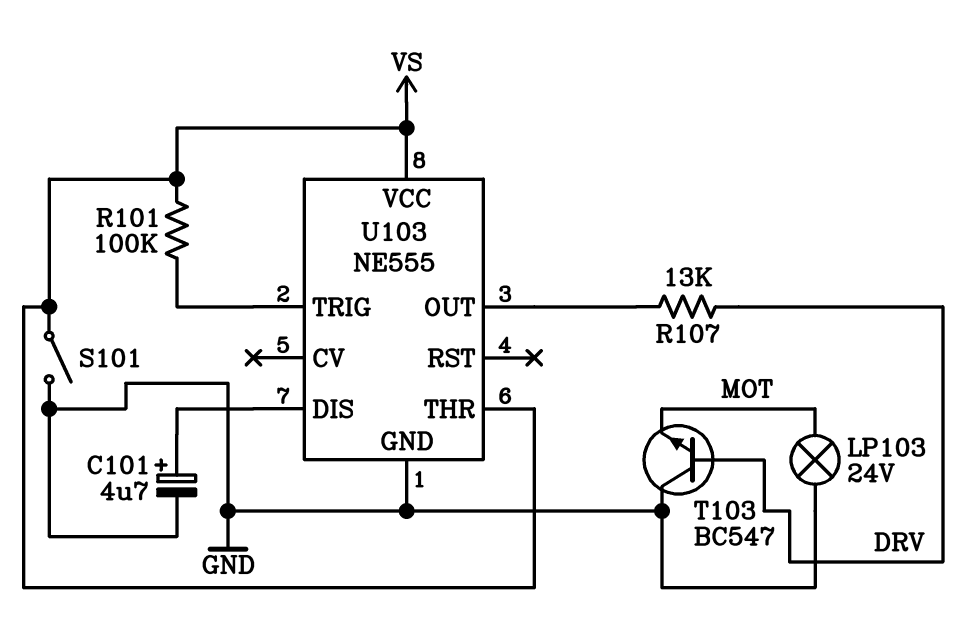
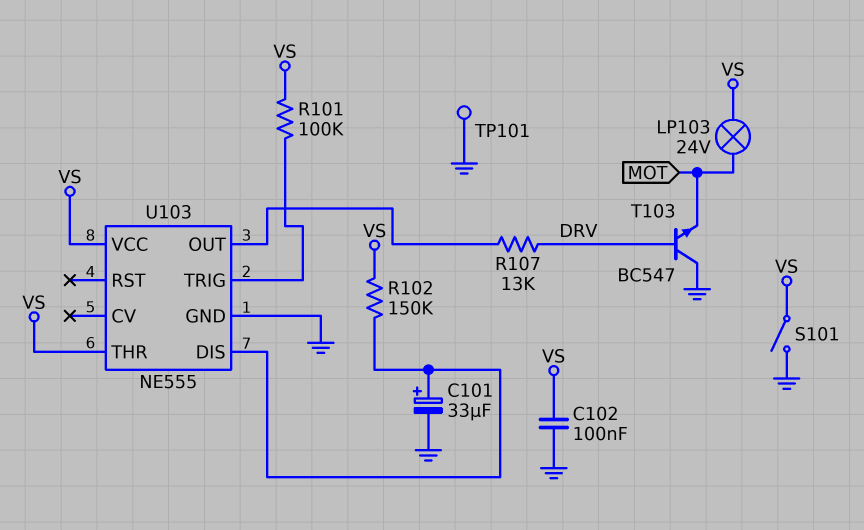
C101: 4.7uF (plus U103/DIS, minus GND) -> 33uF (plus U103/DIS, minus GND)
C102: none -> 100nF (GND, VS)
LP103: lamp 24V (GND, MOT) -> lamp 24V (MOT, VS)
R102: none -> 150k (U103/DIS, VS)
TP101: none -> test point (GND)

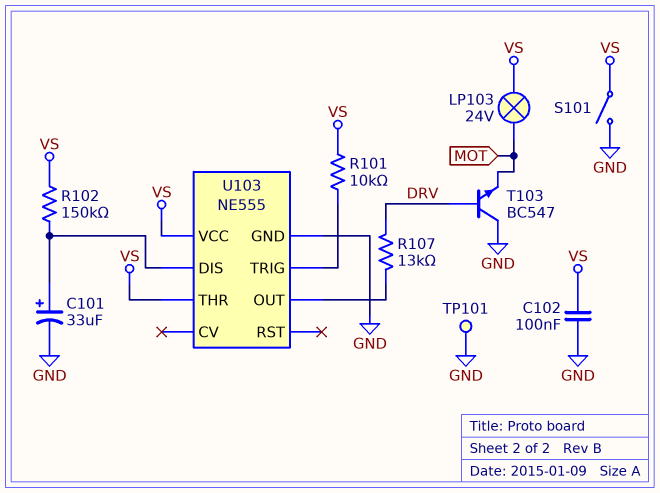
R101: 100k (U103/TRIG, VS) -> 10k (U103/TRIG, VS)

